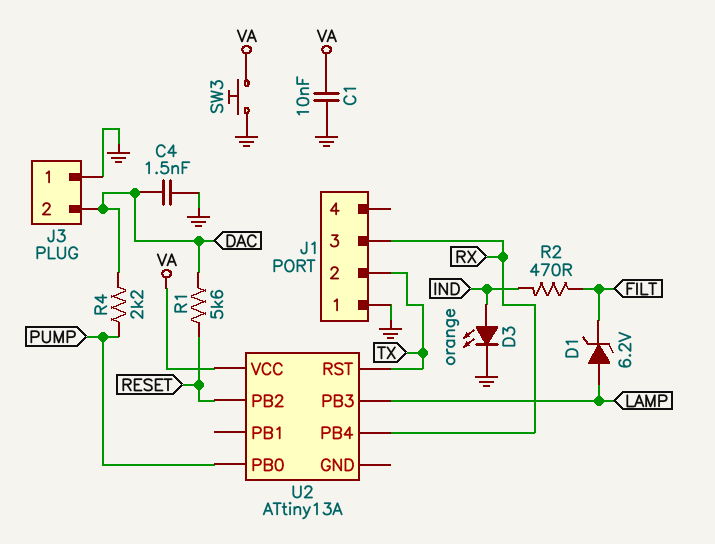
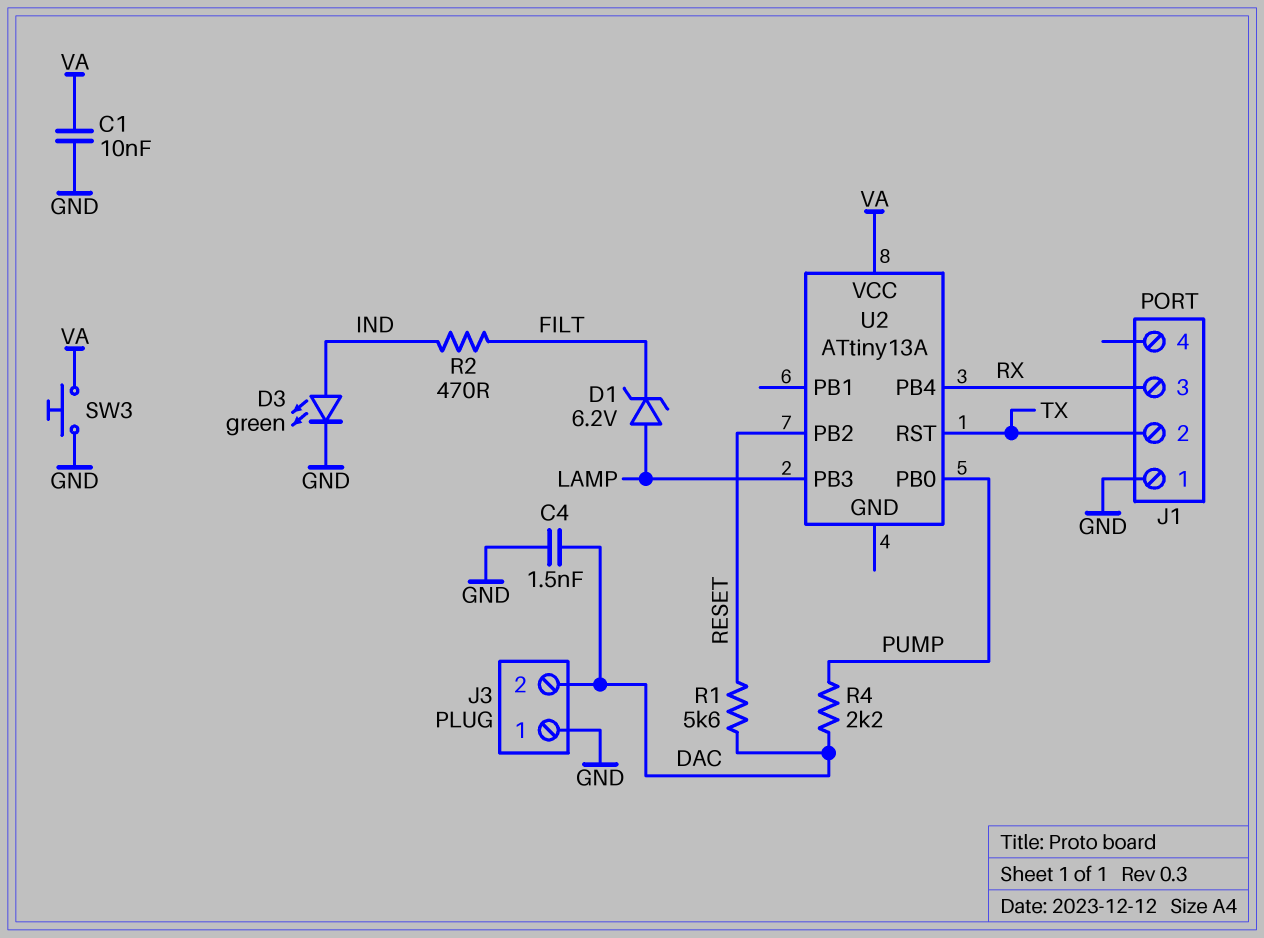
D3: LED orange (A IND, K GND) -> LED green (A IND, K GND)

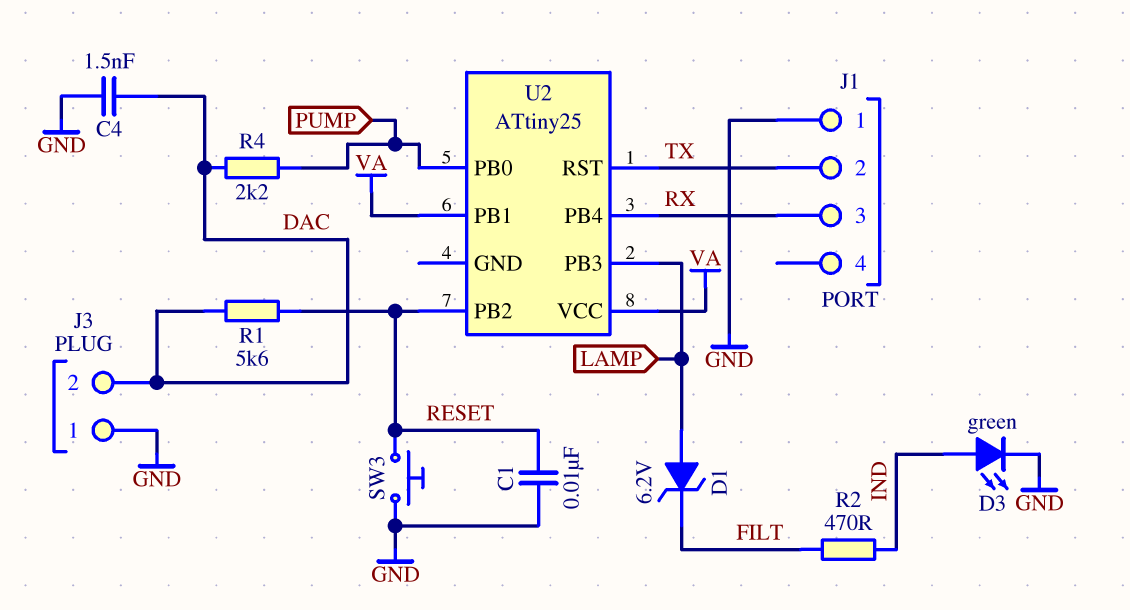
C1: 10nF (GND, VA) -> 10nF (GND, RESET)
SW3: button (GND, VA) -> button (GND, RESET)
U2: ATtiny13A -> ATtiny25
U2 pin PB1: none -> VA

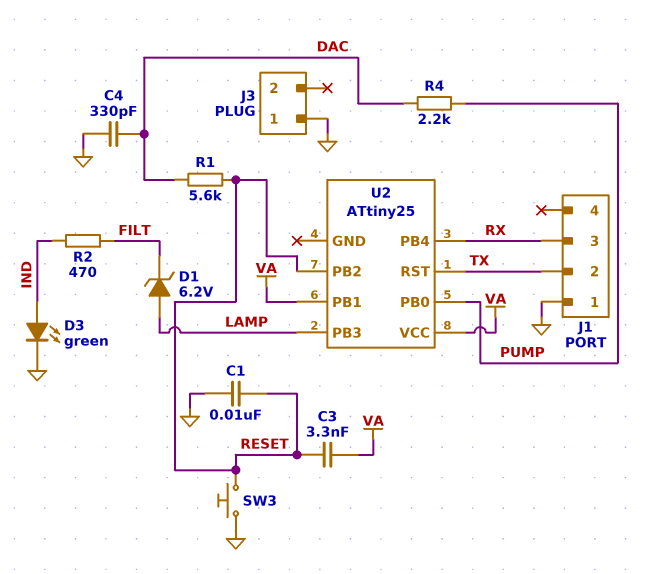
C3: none -> 3.3nF (RESET, VA)
C4: 1.5nF (DAC, GND) -> 330pF (DAC, GND)
J3 pin 2: DAC -> none

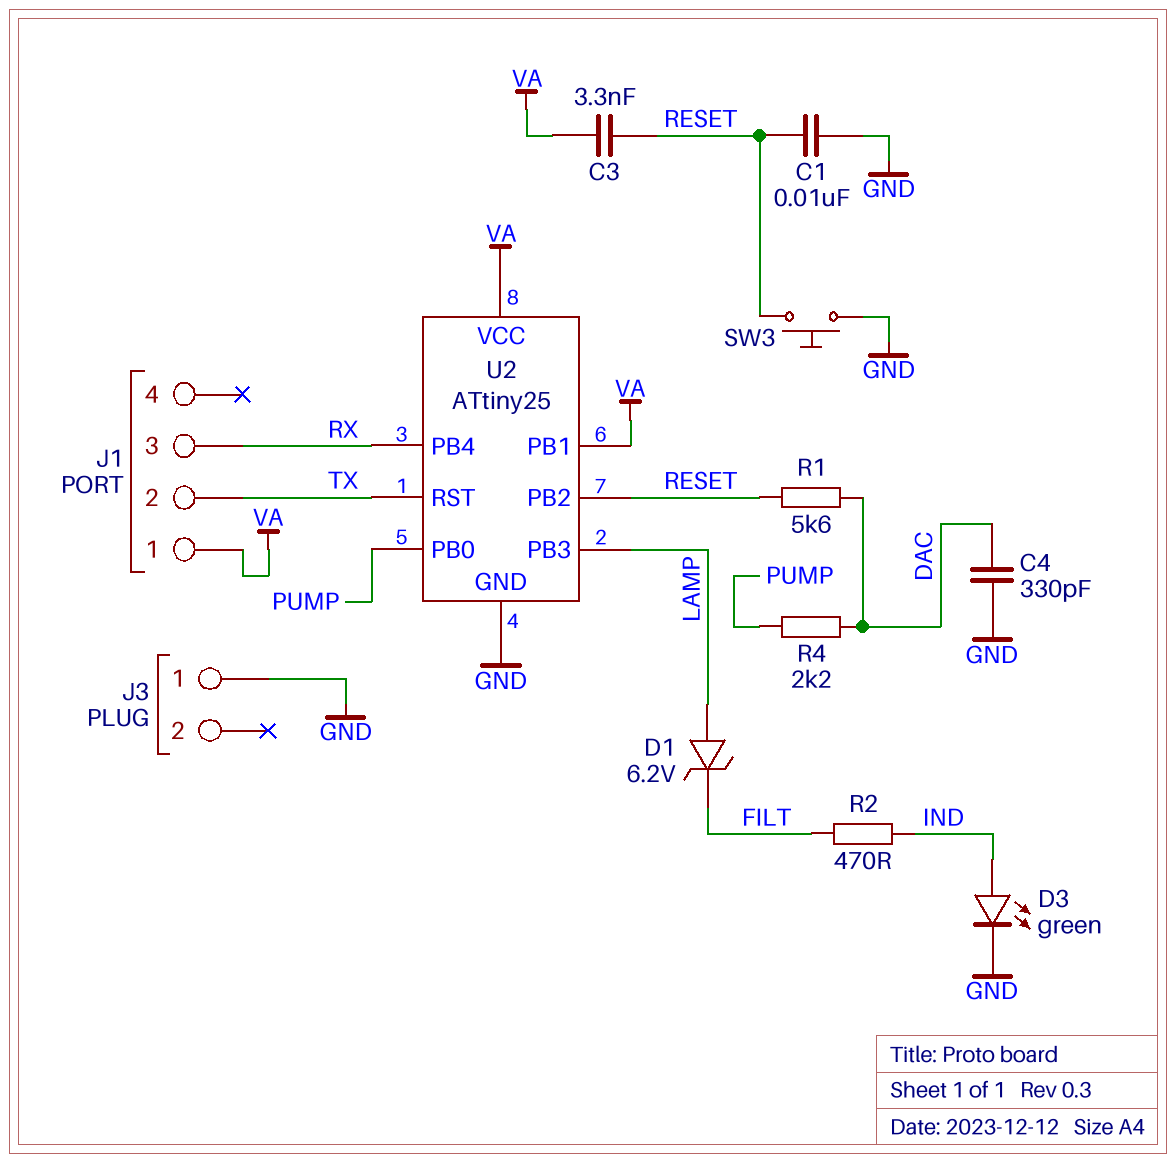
J1 pin 1: GND -> VA
U2 pin GND: none -> GND

